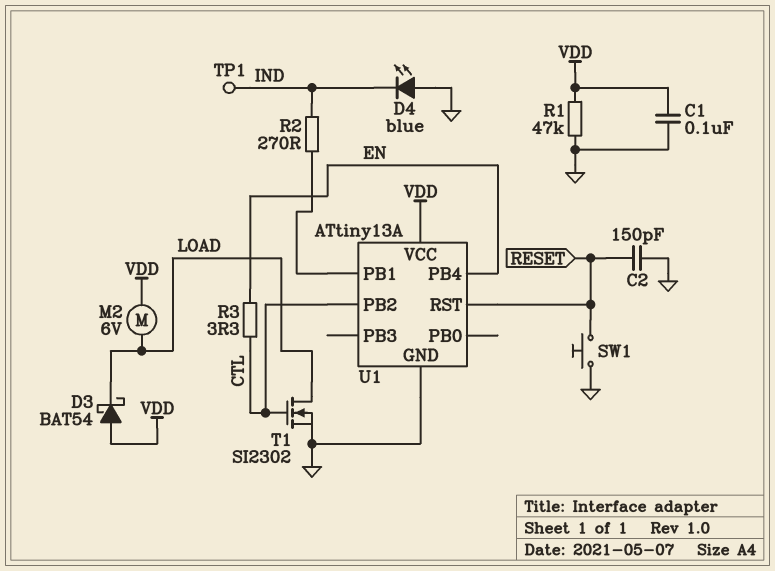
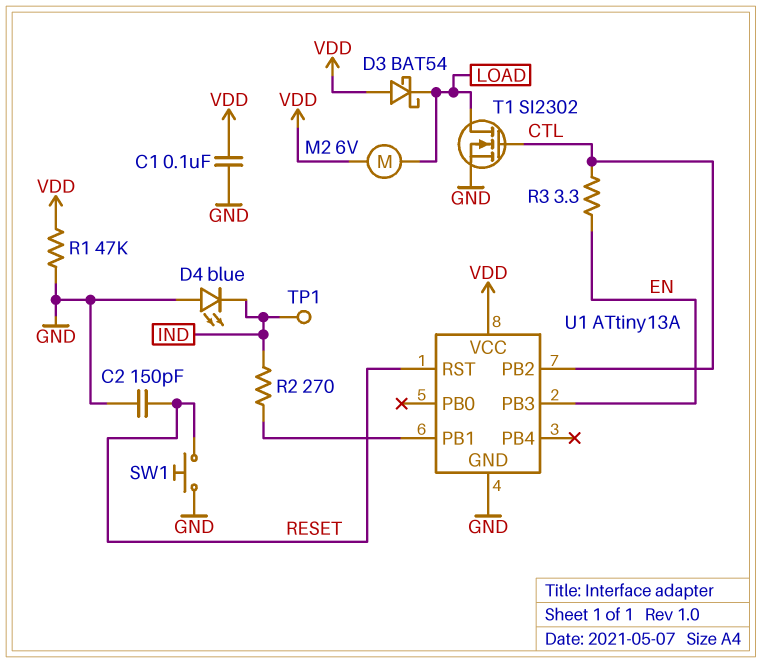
U1 pin PB3: none -> EN
U1 pin PB4: EN -> none

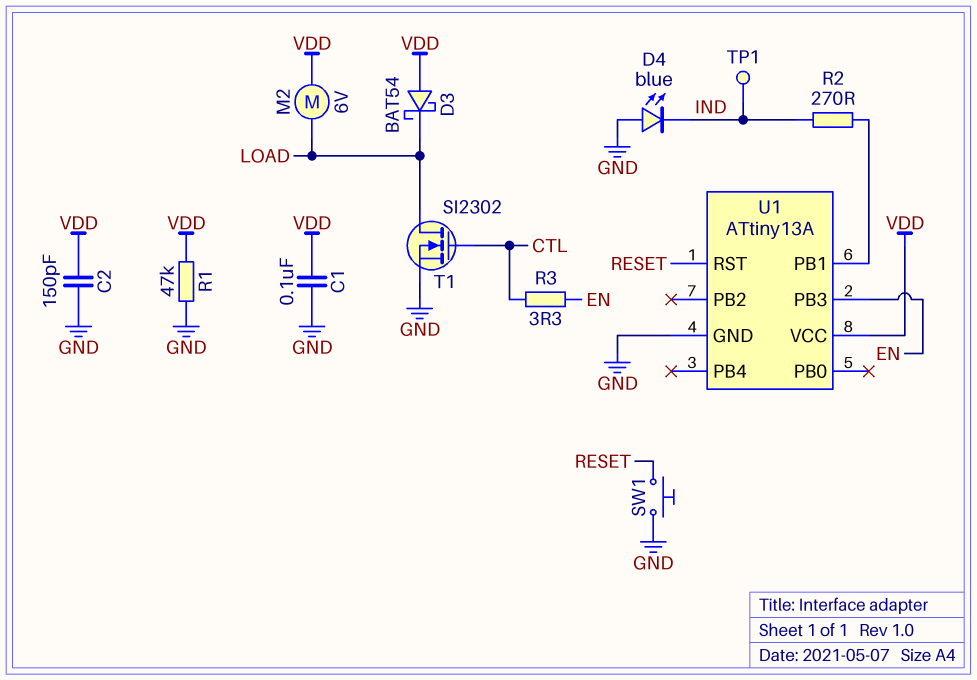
C2: 150pF (GND, RESET) -> 150pF (GND, VDD)
U1 pin PB2: CTL -> none

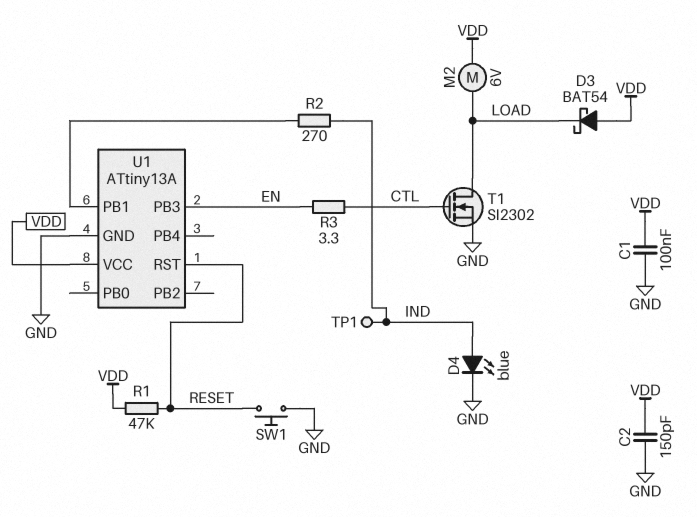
D4: LED blue (A GND, K IND) -> LED blue (A IND, K GND)
R1: 47k (GND, VDD) -> 47k (RESET, VDD)

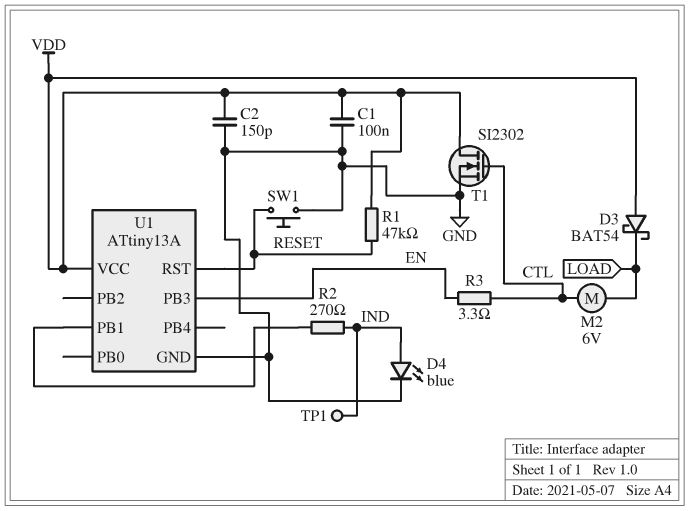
M2: motor 6V (LOAD, VDD) -> motor 6V (CTL, LOAD)
T1: NMOS SI2302 (G CTL, D LOAD, S GND) -> NMOS SI2302 (G CTL, D VDD, S GND)

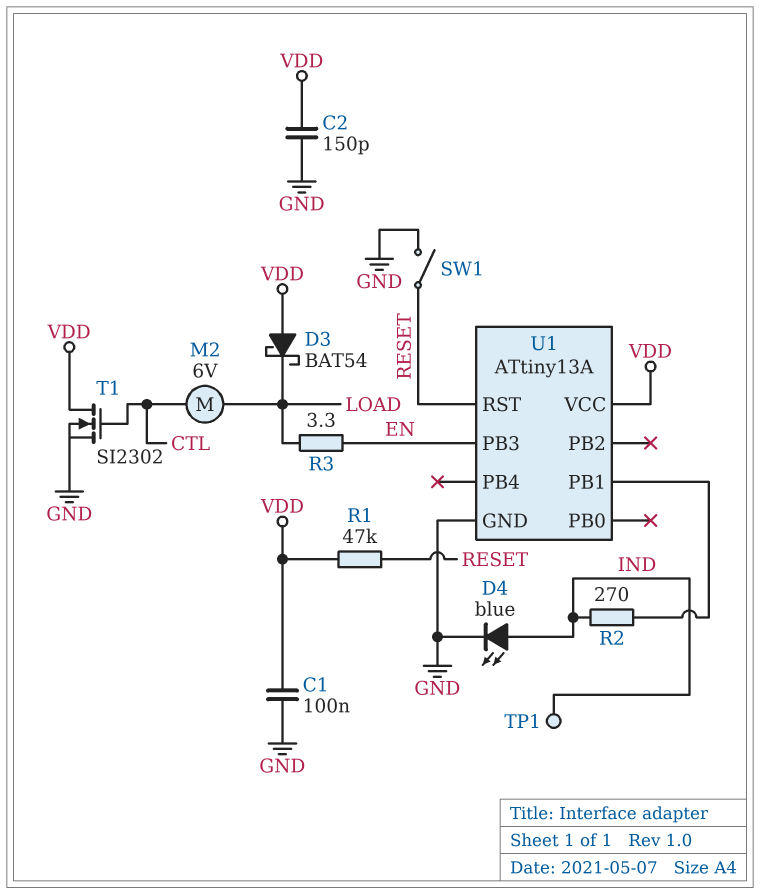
R3: 3.3 (CTL, EN) -> 3.3 (EN, LOAD)
SW1: button (GND, RESET) -> switch (GND, RESET)

